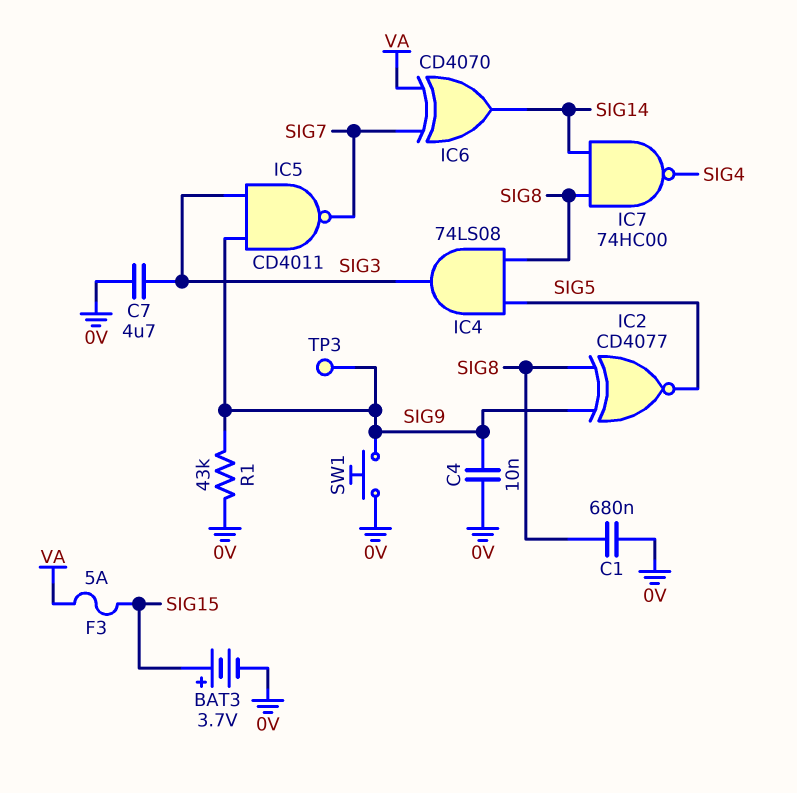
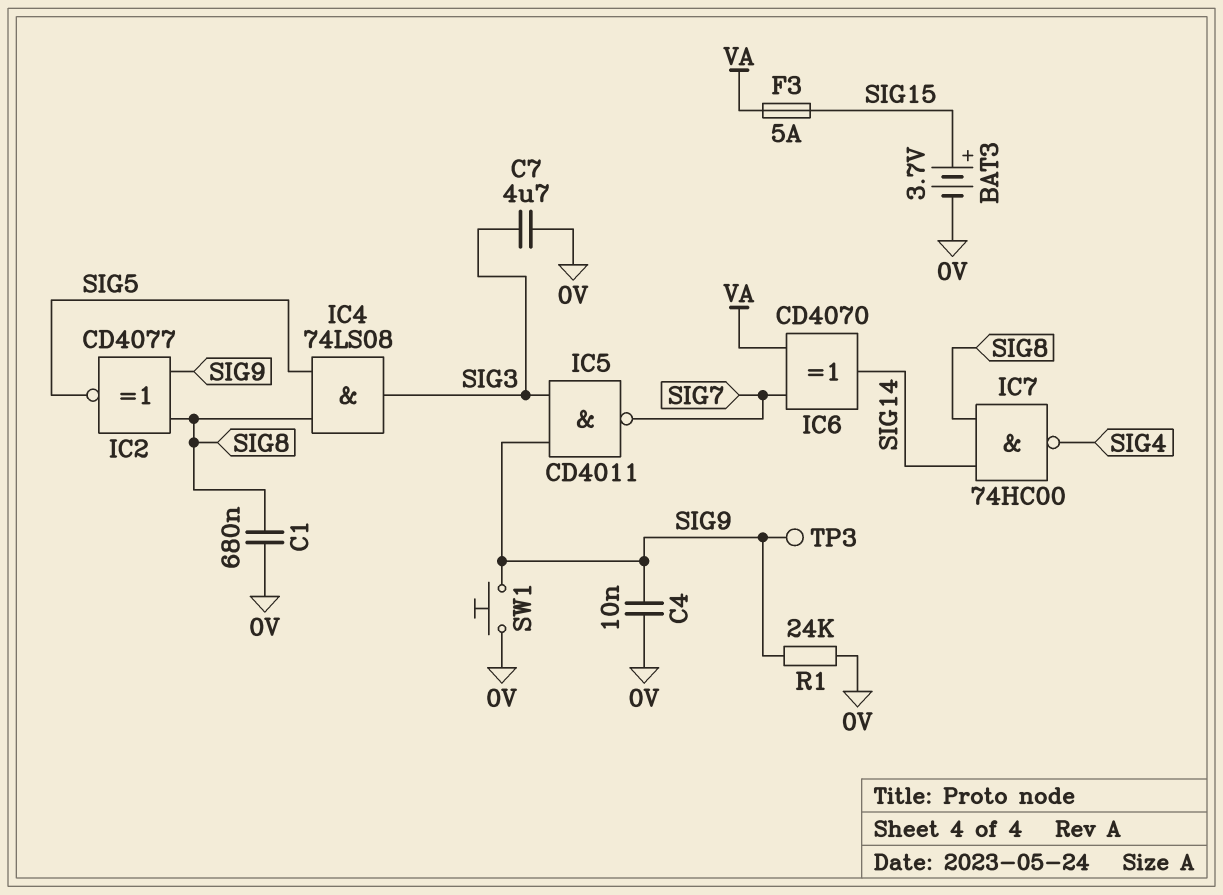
R1: 43k (0V, SIG9) -> 24k (0V, SIG9)

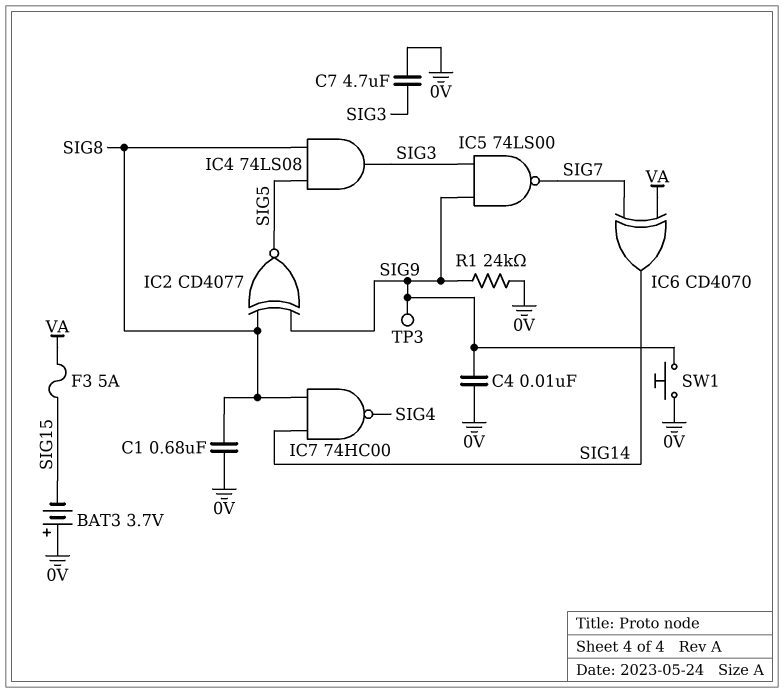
BAT3: 3.7V (plus SIG15, minus 0V) -> 3.7V (plus 0V, minus SIG15)
IC5: NAND CD4011 (in SIG3, in SIG9, out SIG7) -> NAND 74LS00 (in SIG3, in SIG9, out SIG7)

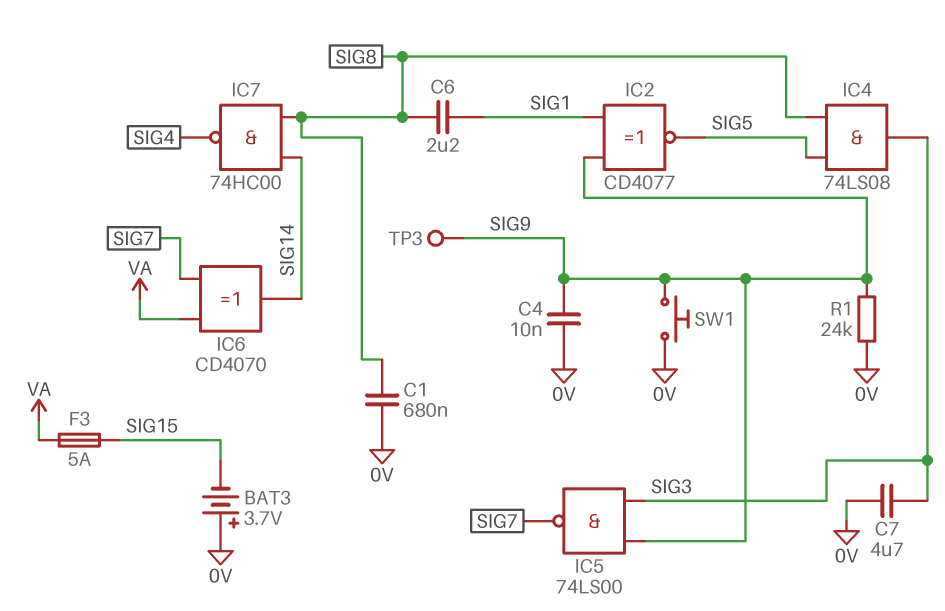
C6: none -> 2.2uF (SIG1, SIG8)
IC2: XNOR CD4077 (in SIG8, in SIG9, out SIG5) -> XNOR CD4077 (in SIG1, in SIG9, out SIG5)

